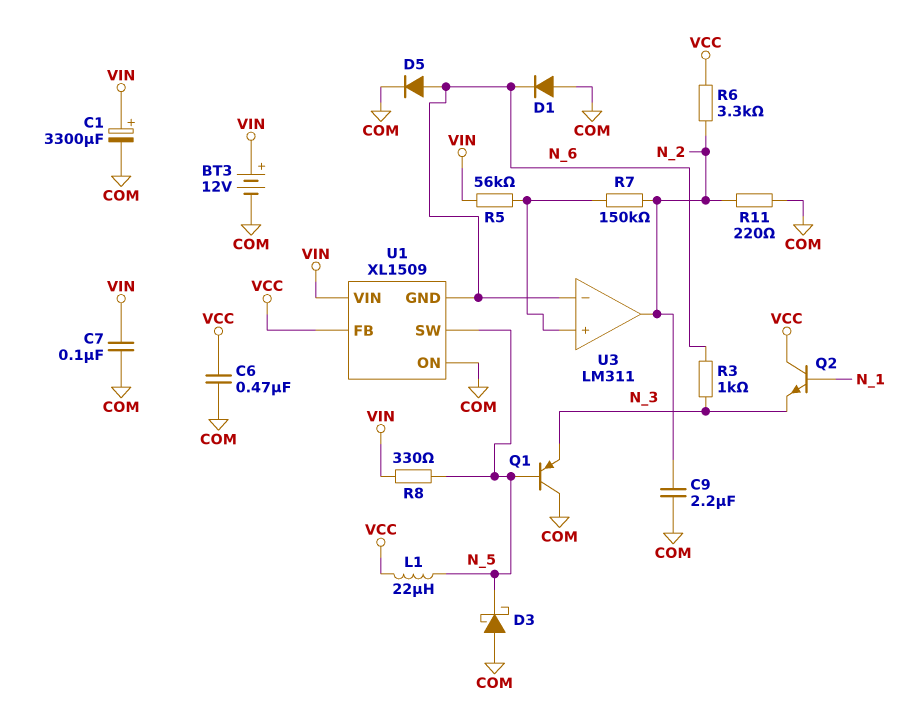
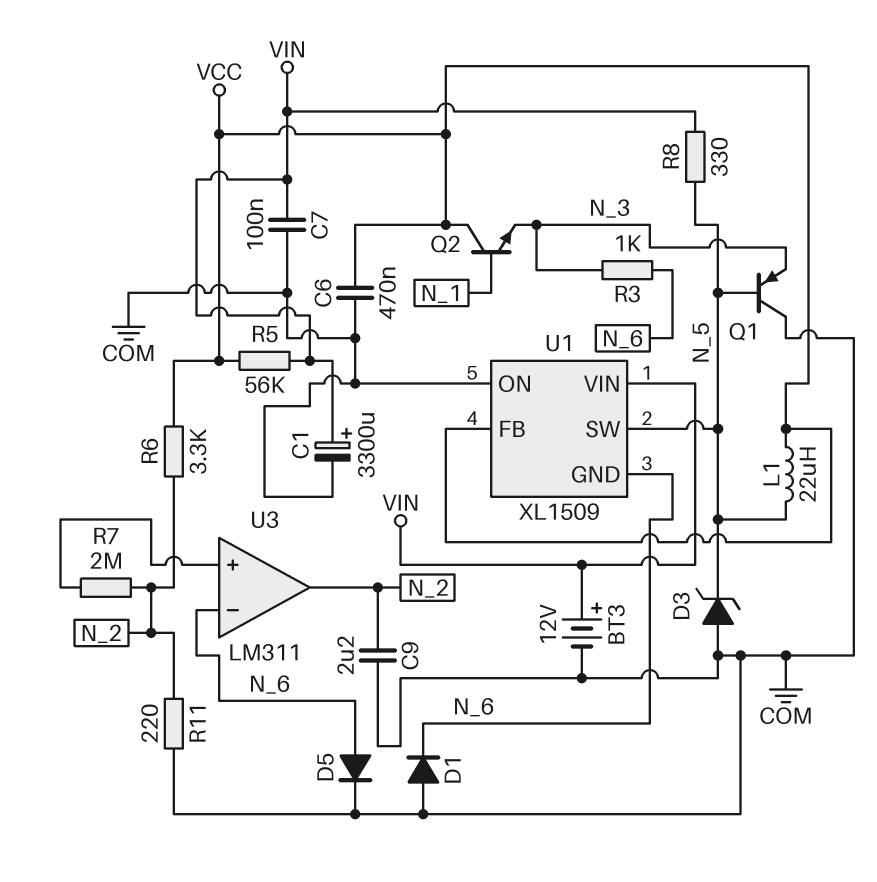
D3: schottky (A COM, K N_5) -> zener (A COM, K N_5)
R5: 56k (U3/in+, VIN) -> 56k (VCC, VIN)
R7: 150k (N_2, U3/in+) -> 2M (N_2, U3/in+)

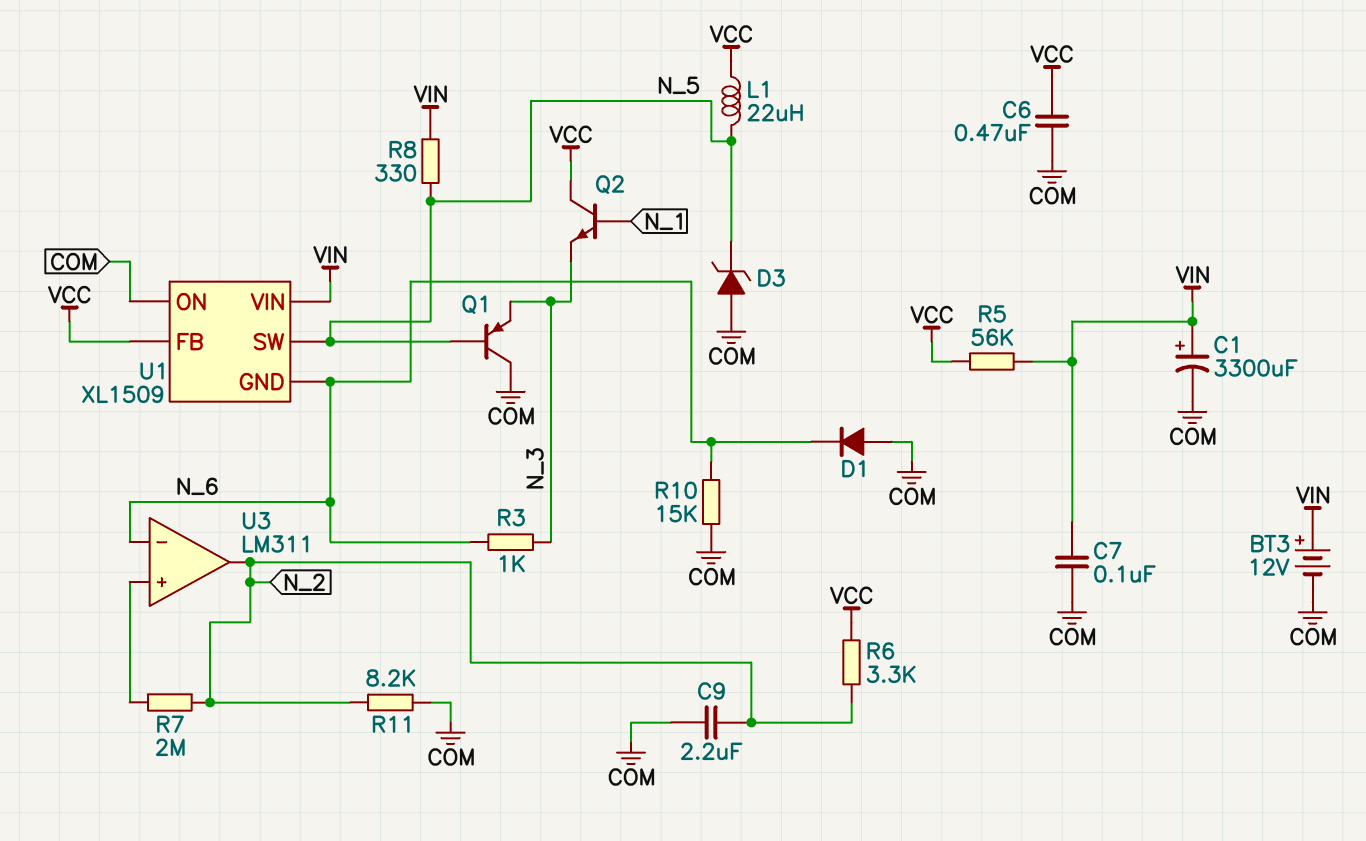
D5: diode (A N_6, K COM) -> none
R10: none -> 15k (COM, N_6)
R11: 220 (COM, N_2) -> 8.2k (COM, N_2)

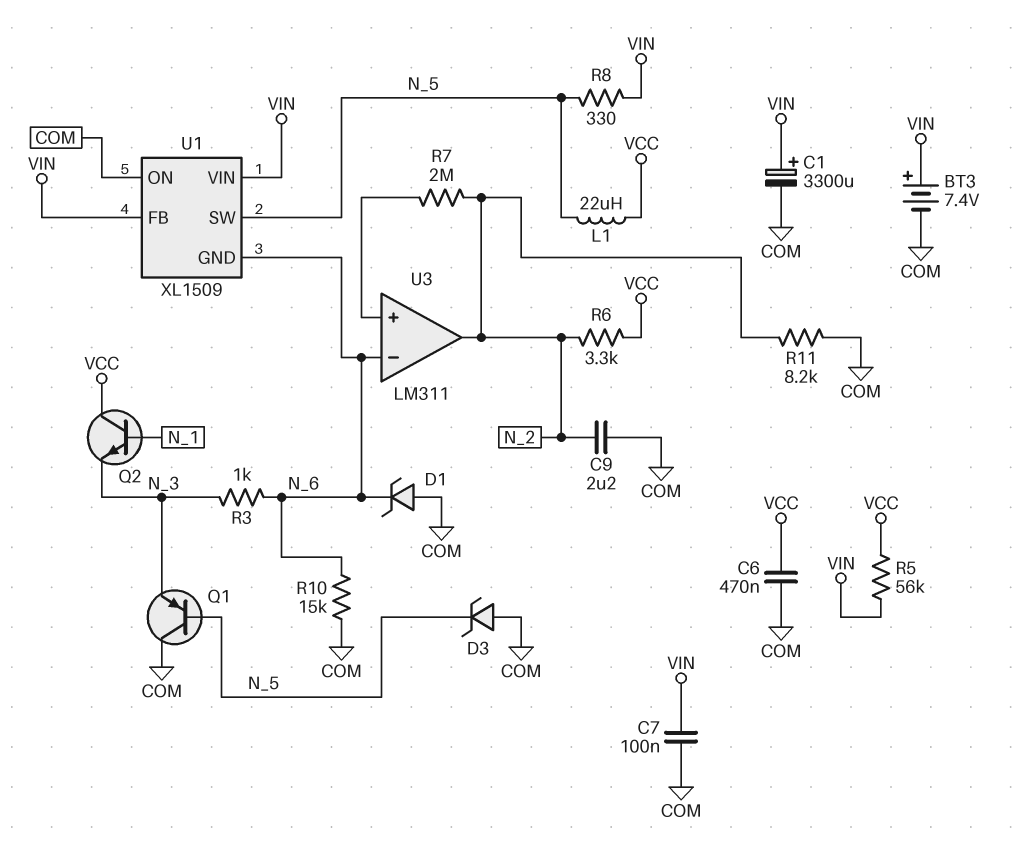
BT3: 12V (plus VIN, minus COM) -> 7.4V (plus VIN, minus COM)
D1: diode (A COM, K N_6) -> zener (A COM, K N_6)
U1 pin FB: VCC -> VIN

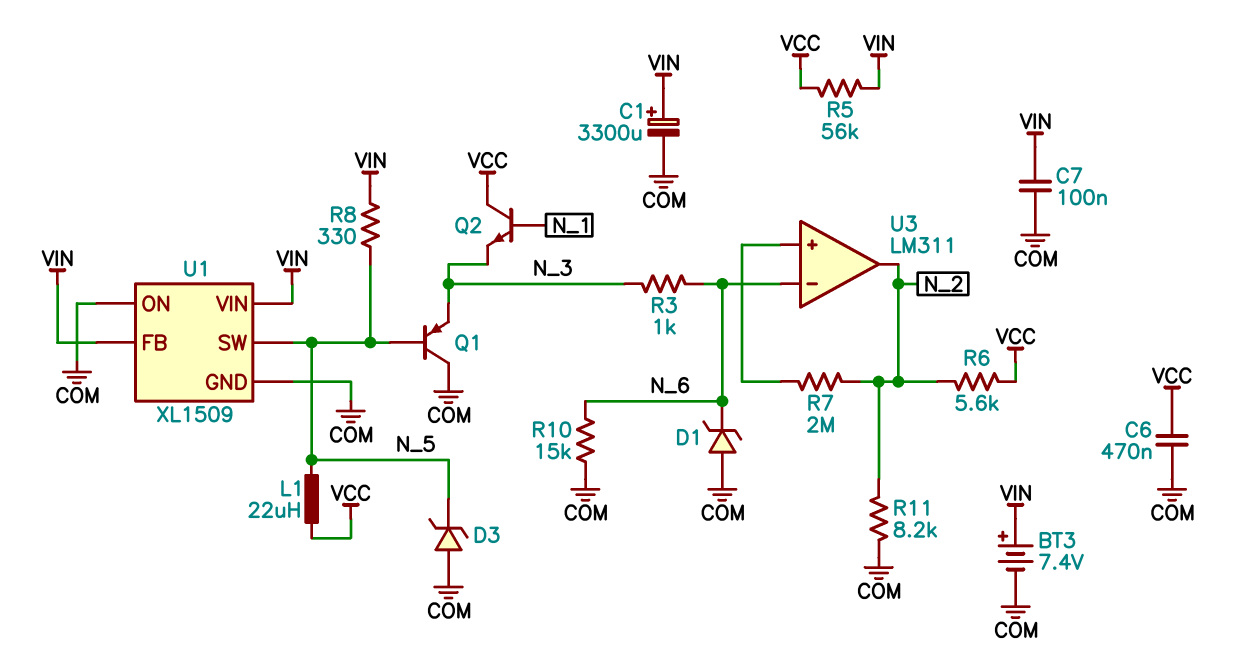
C9: 2.2uF (COM, N_2) -> none
R6: 3.3k (N_2, VCC) -> 5.6k (N_2, VCC)
U1 pin GND: N_6 -> COM

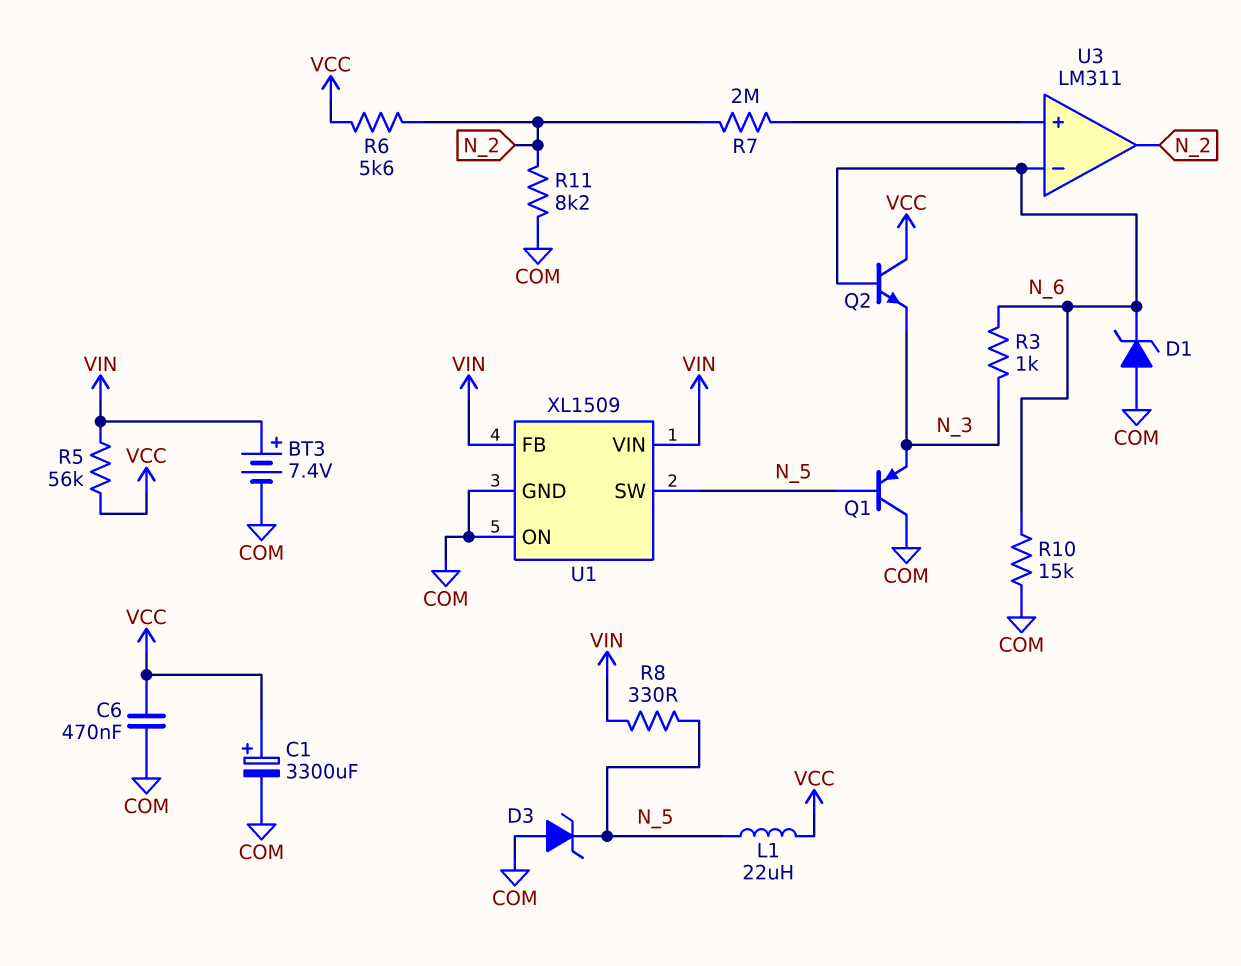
C1: 3300uF (plus VIN, minus COM) -> 3300uF (plus VCC, minus COM)
C7: 100nF (COM, VIN) -> none
Q2: NPN (B N_1, C VCC, E N_3) -> NPN (B N_6, C VCC, E N_3)

